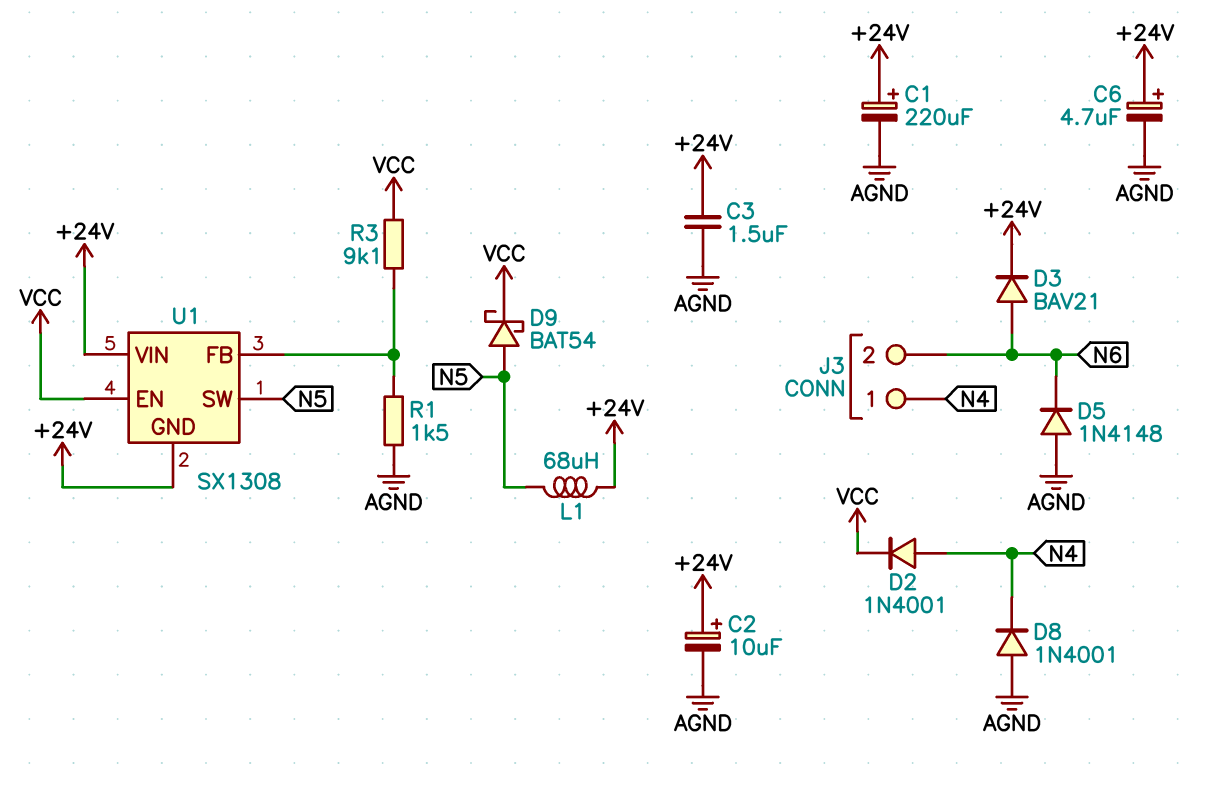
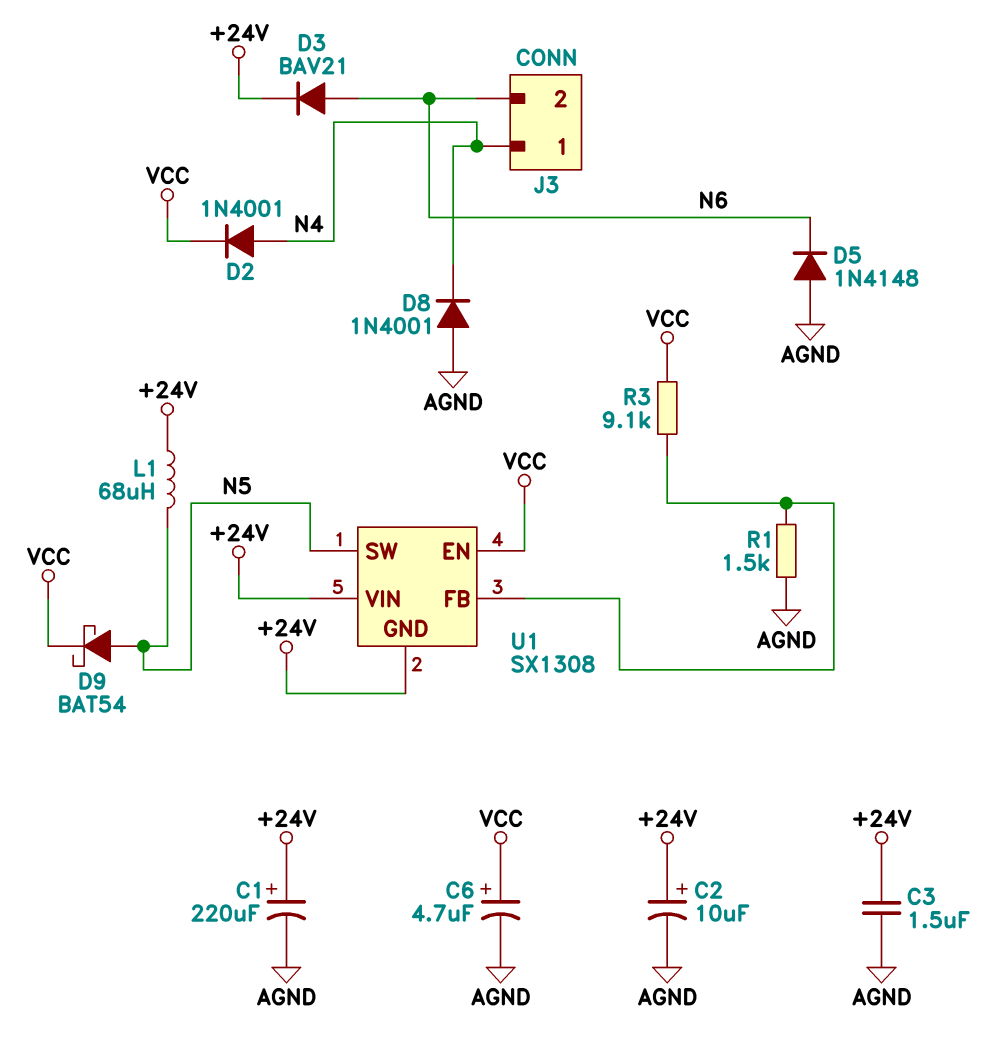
C6: 4.7uF (plus +24V, minus AGND) -> 4.7uF (plus VCC, minus AGND)

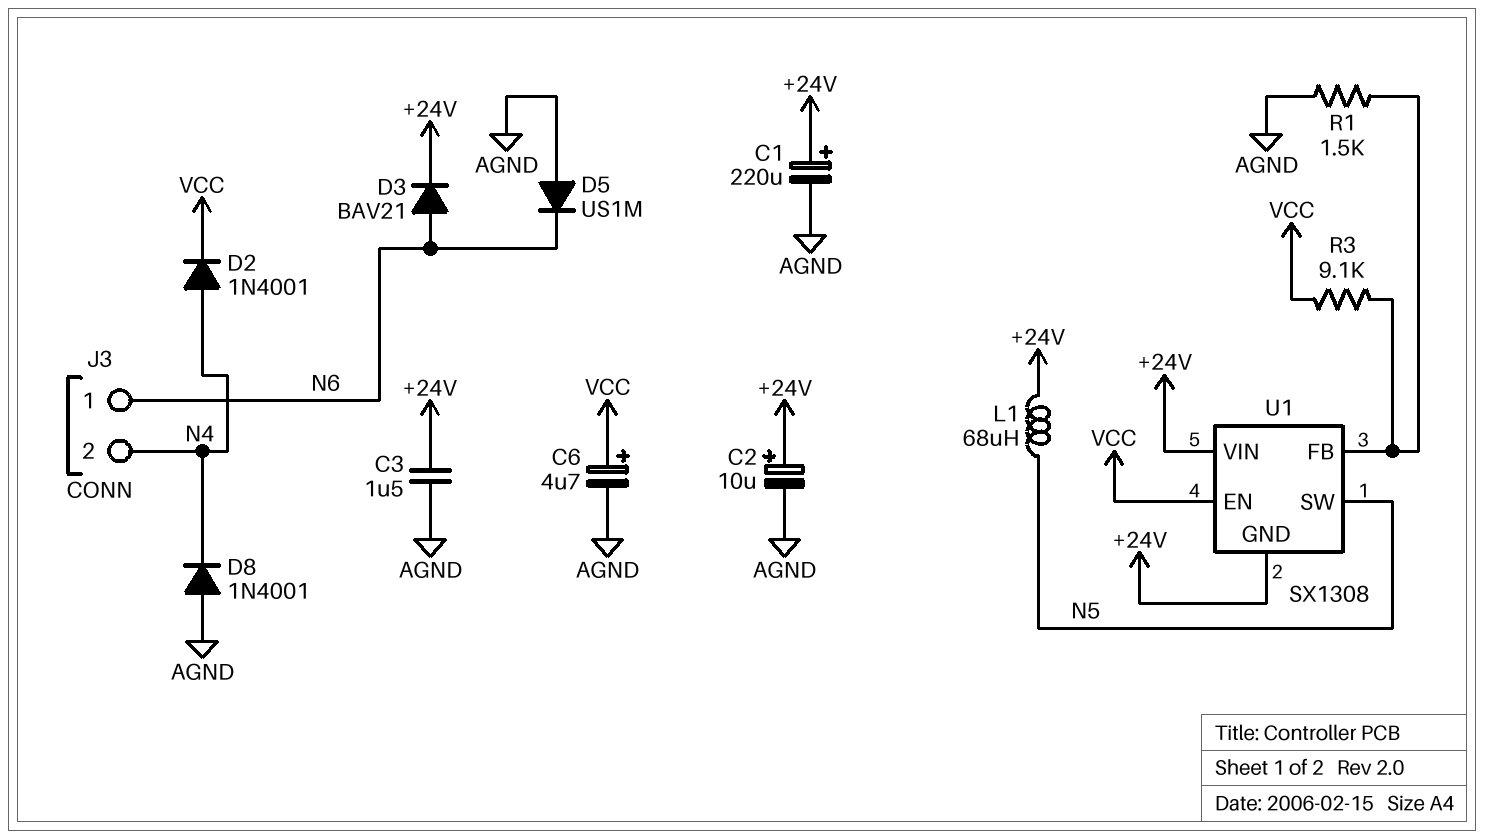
D5: diode 1N4148 (A AGND, K N6) -> diode US1M (A AGND, K N6)
D9: schottky BAT54 (A N5, K VCC) -> none
J3 pin 1: N4 -> N6
J3 pin 2: N6 -> N4

